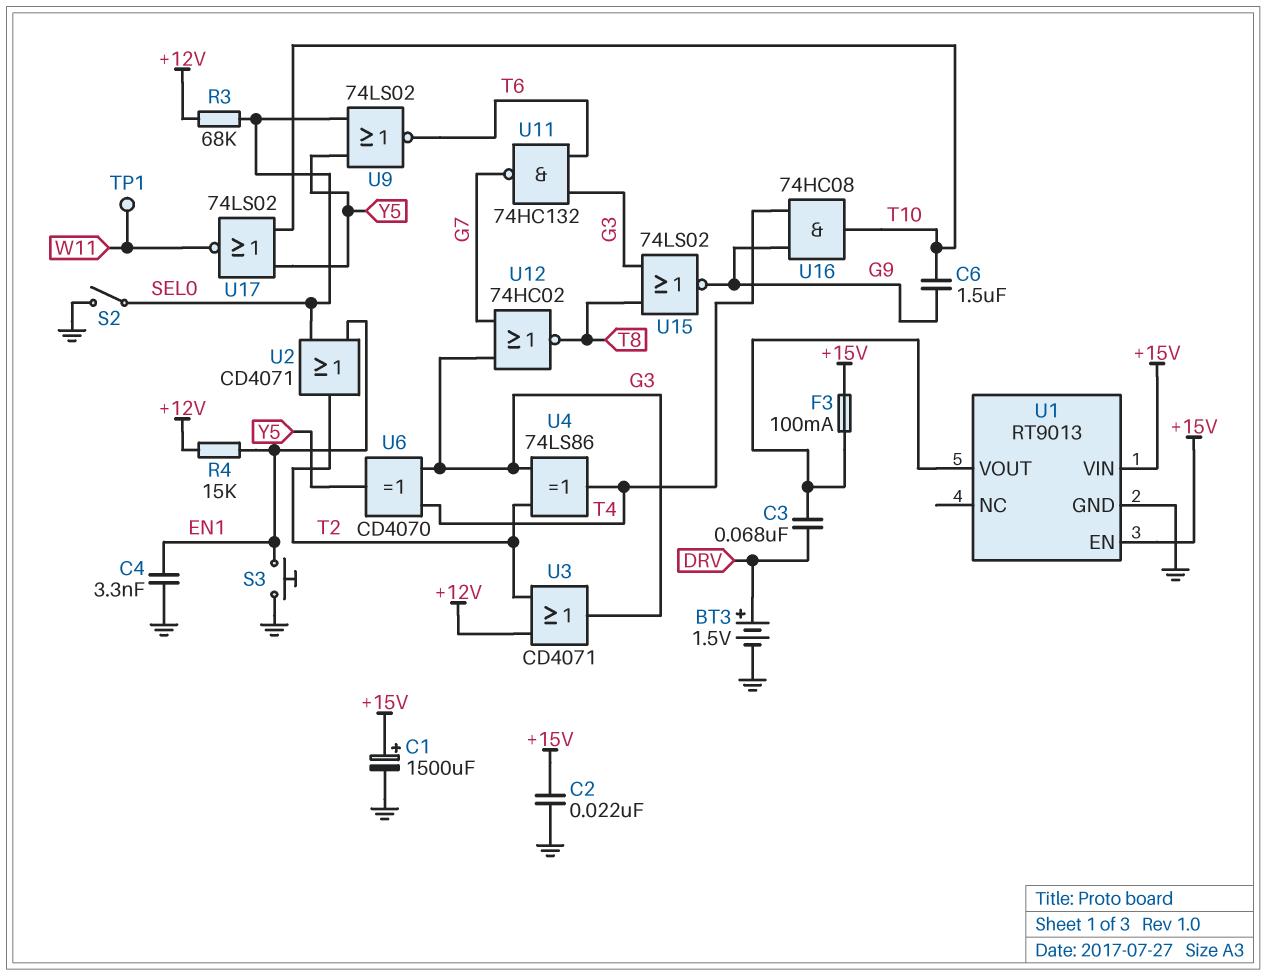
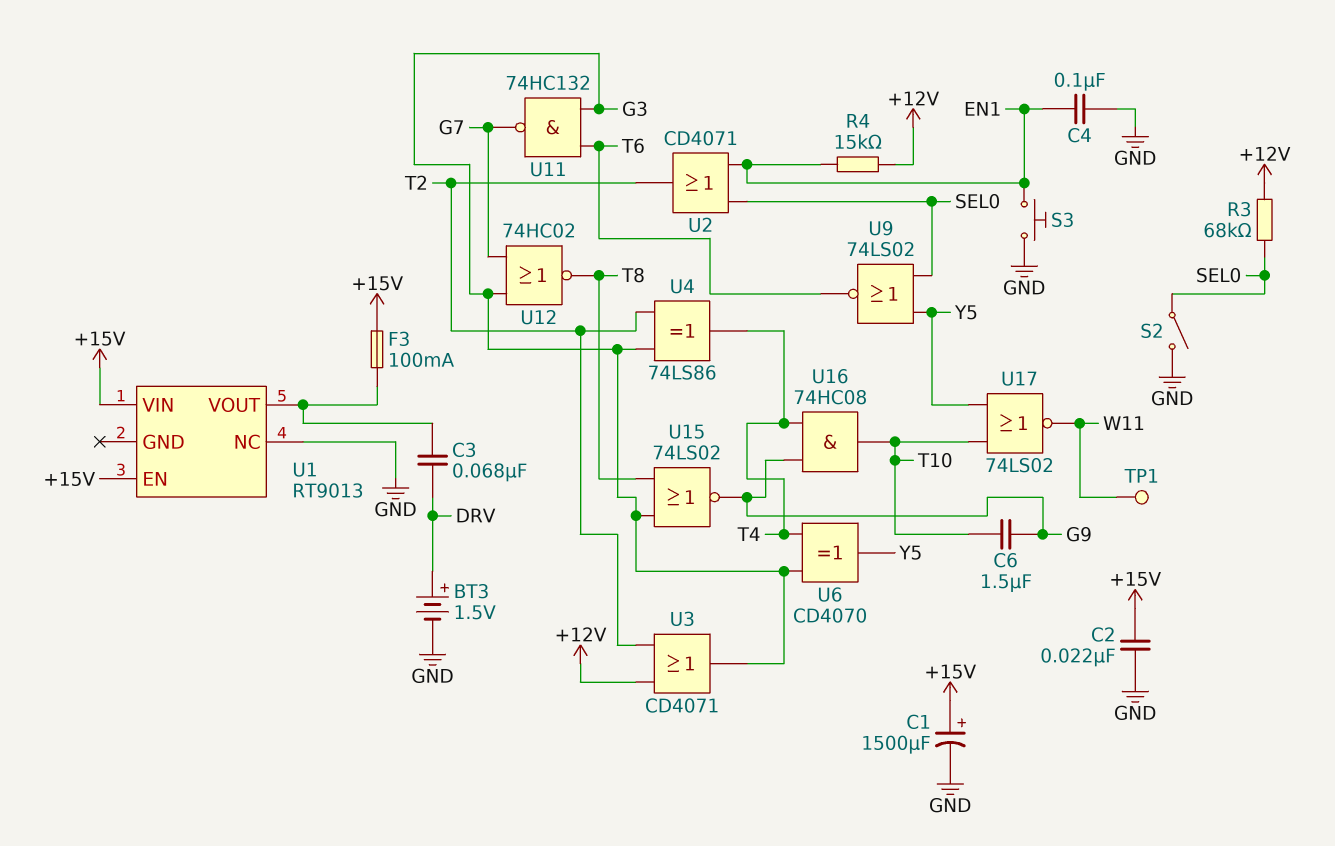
C4: 3.3nF (EN1, GND) -> 100nF (EN1, GND)
U1 pin GND: GND -> none
U1 pin NC: none -> GND

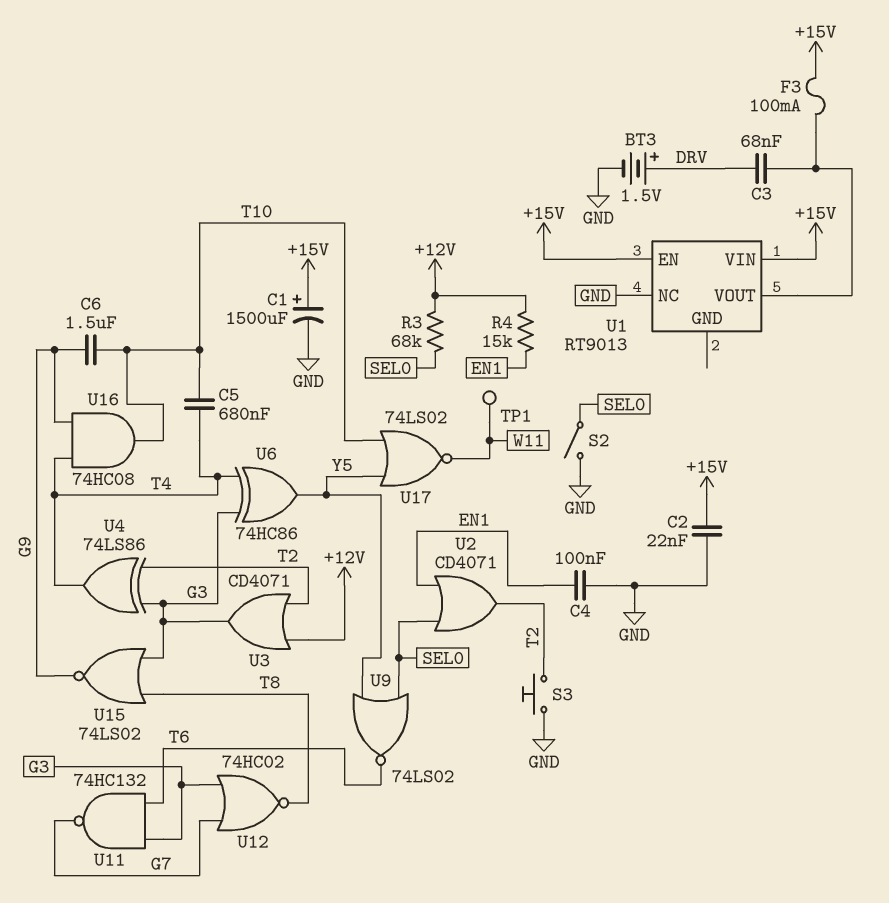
C5: none -> 680nF (T4, T10)
S3: button (EN1, GND) -> button (GND, T2)
U6: XOR CD4070 (in G3, in T4, out Y5) -> XOR 74HC86 (in G3, in T4, out Y5)

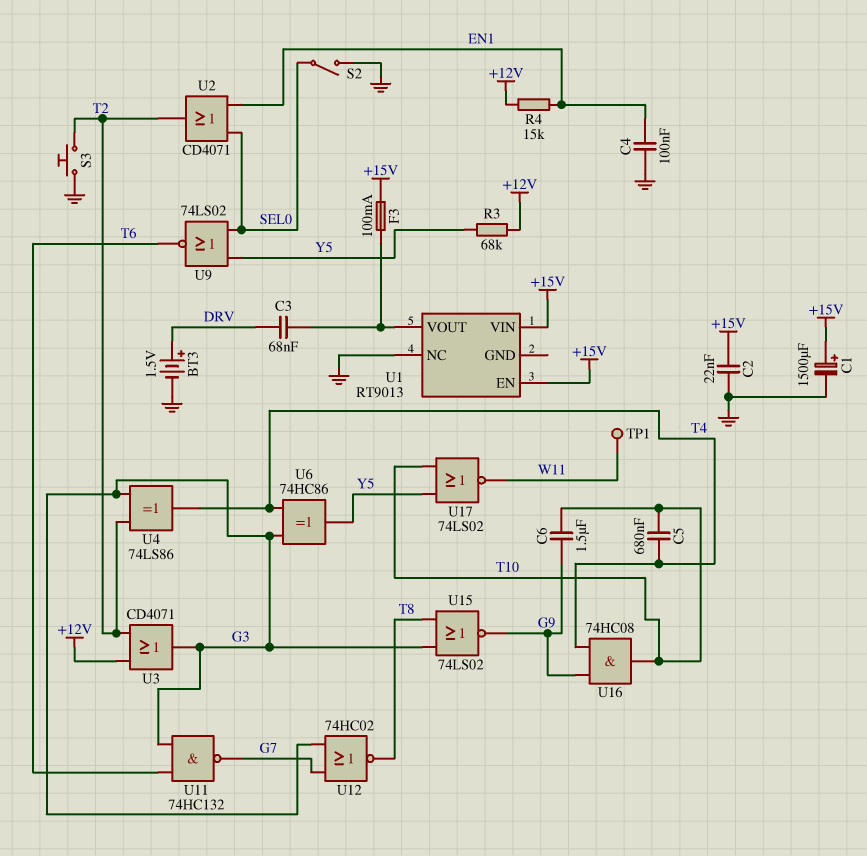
R3: 68k (+12V, SEL0) -> 68k (+12V, Y5)

